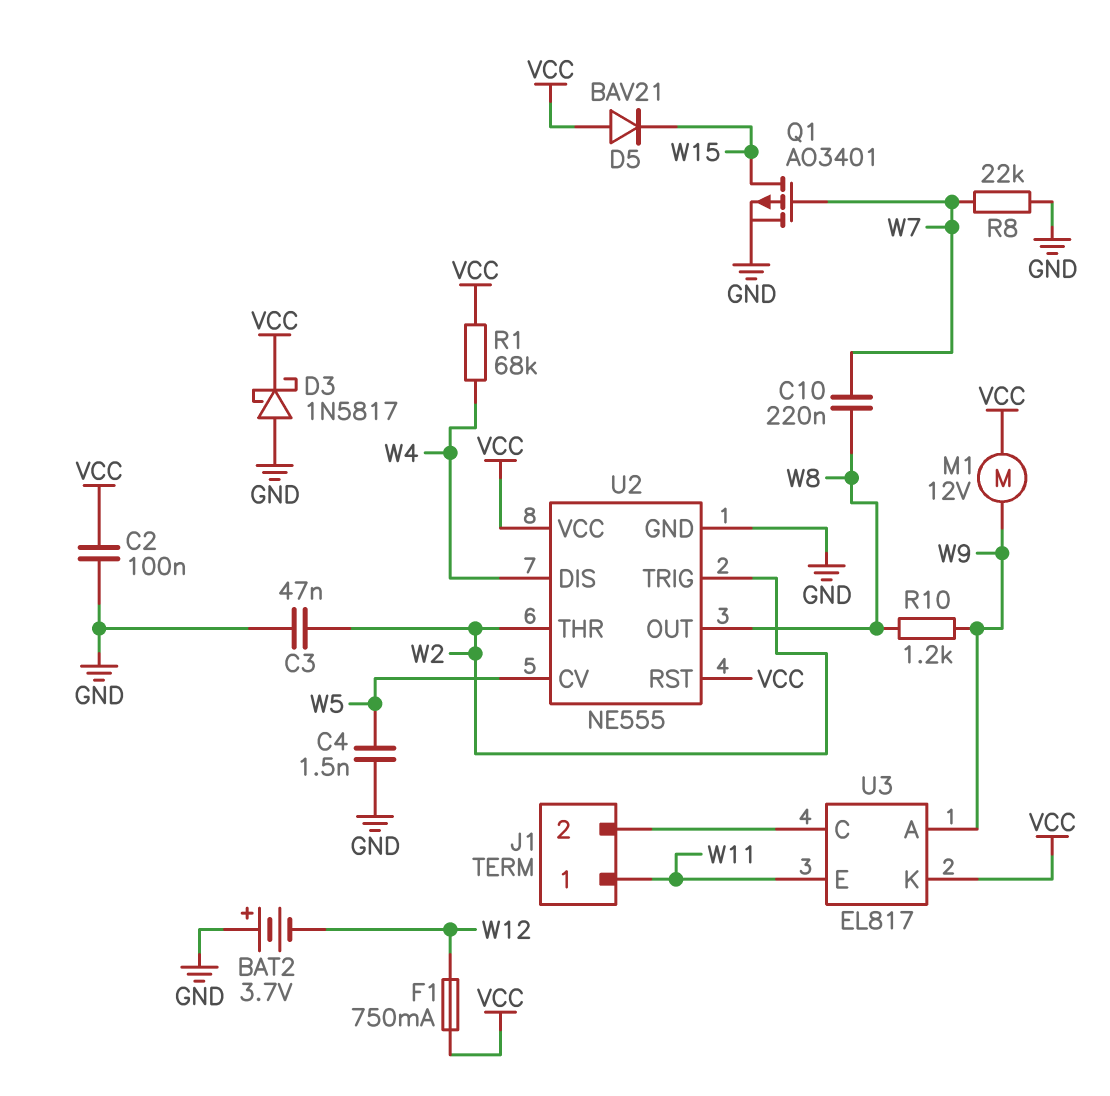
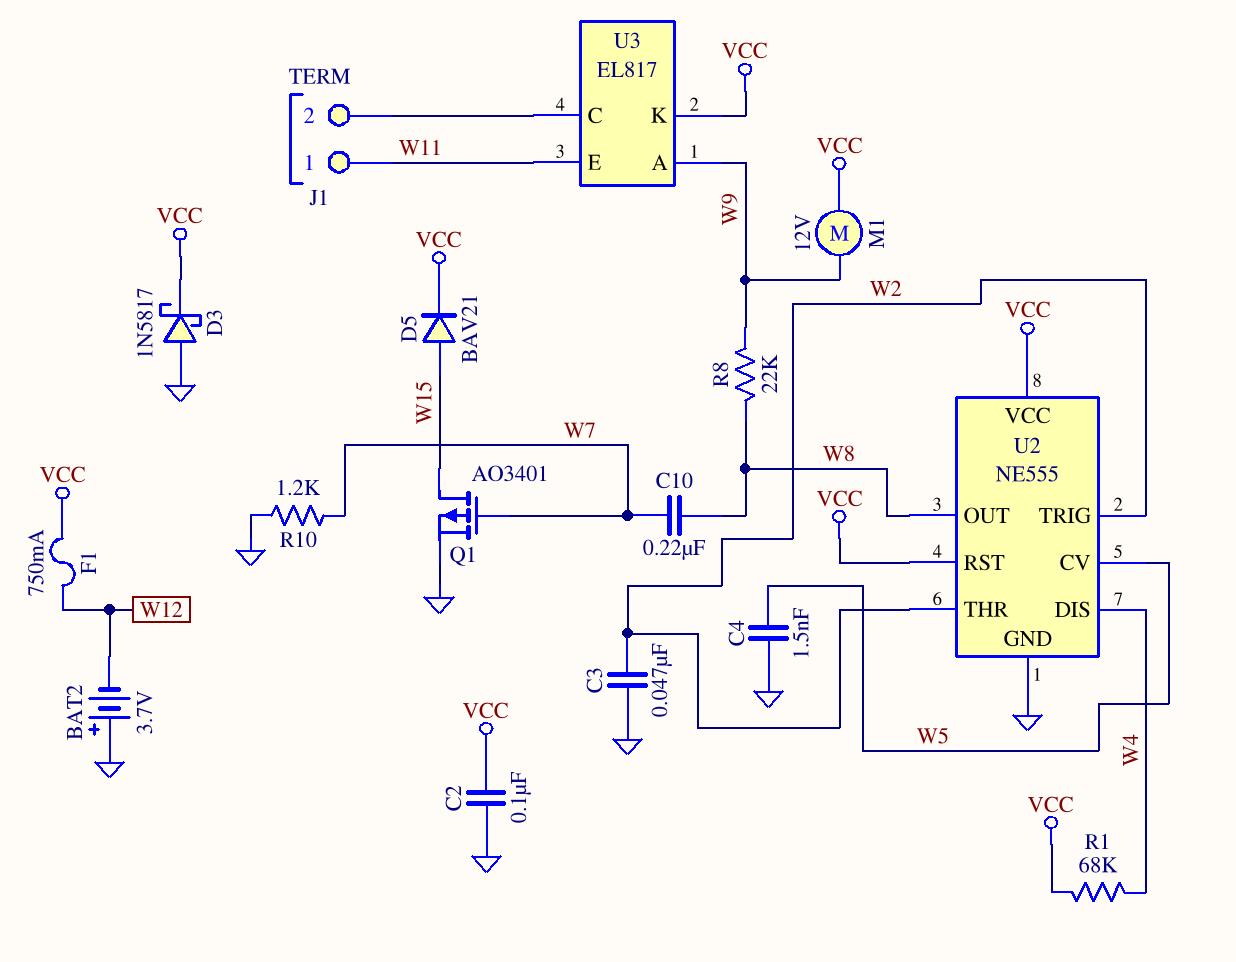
D5: diode BAV21 (A VCC, K W15) -> diode BAV21 (A W15, K VCC)
R8: 22k (GND, W7) -> 22k (W8, W9)
R10: 1.2k (W8, W9) -> 1.2k (GND, W7)

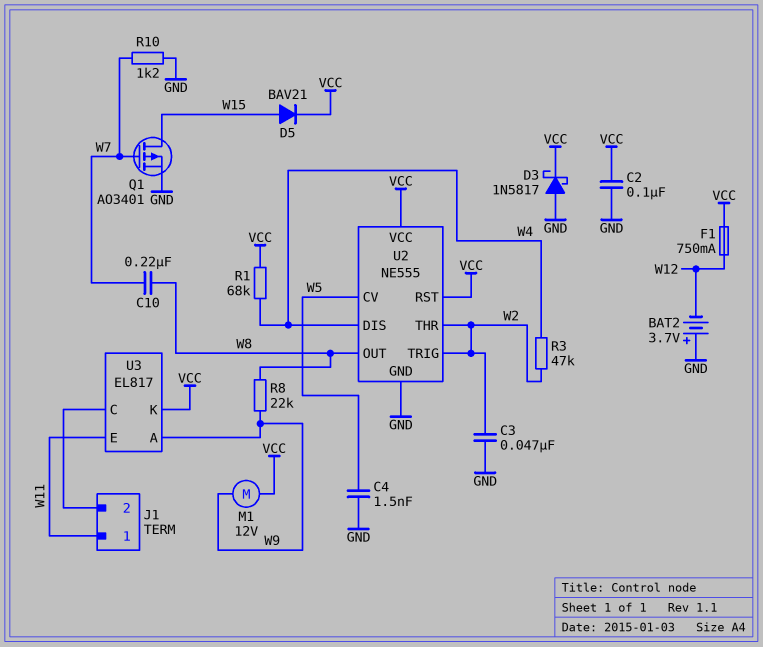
R3: none -> 47k (W2, W4)

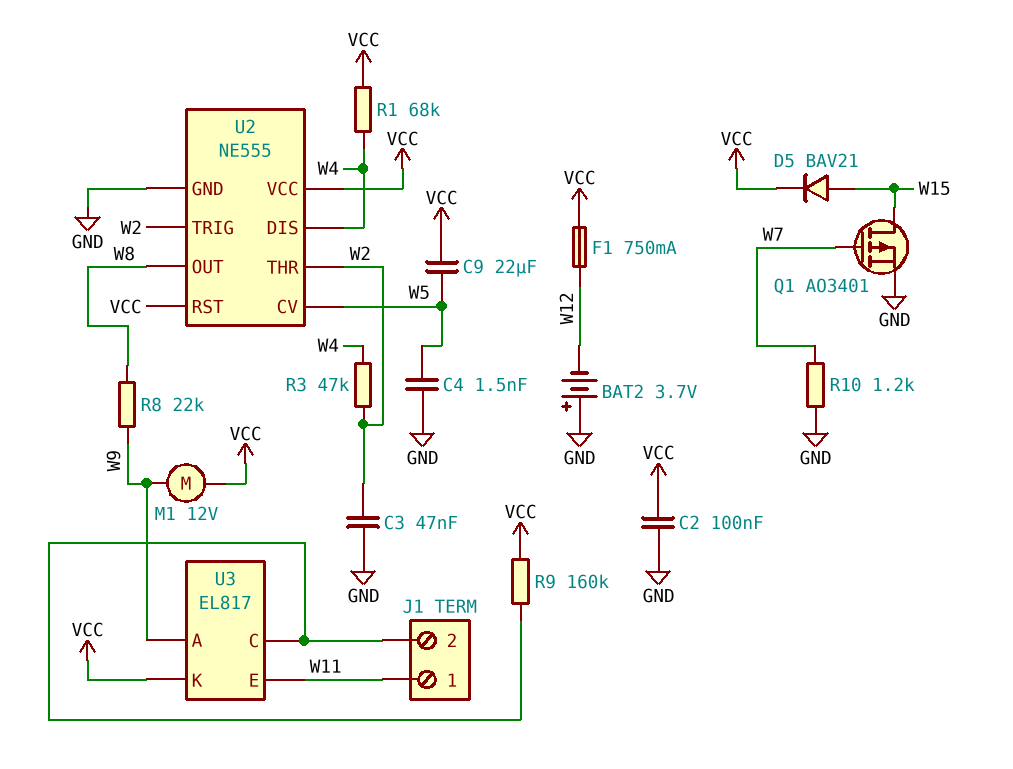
C9: none -> 22uF (VCC, W5)
C10: 220nF (W7, W8) -> none
D3: schottky 1N5817 (A GND, K VCC) -> none
R9: none -> 160k (J1/2, VCC)

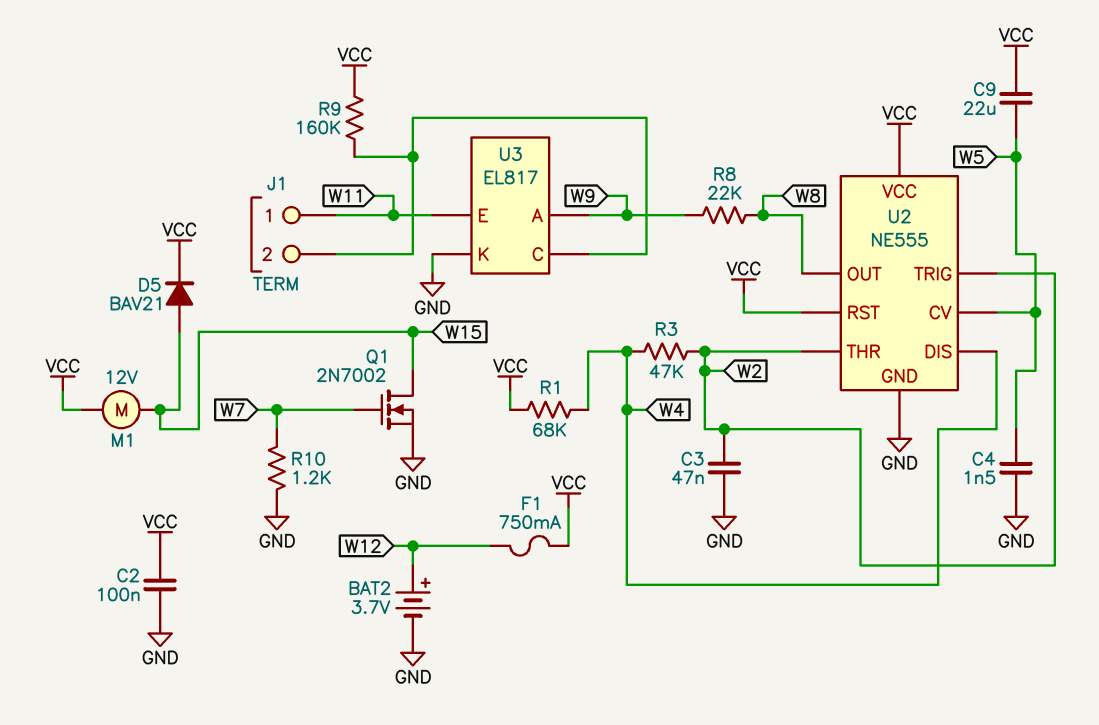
BAT2: 3.7V (plus GND, minus W12) -> 3.7V (plus W12, minus GND)
M1: motor 12V (VCC, W9) -> motor 12V (VCC, W15)
Q1: PMOS AO3401 (G W7, D W15, S GND) -> NMOS 2N7002 (G W7, D W15, S GND)
U3 pin K: VCC -> GND

